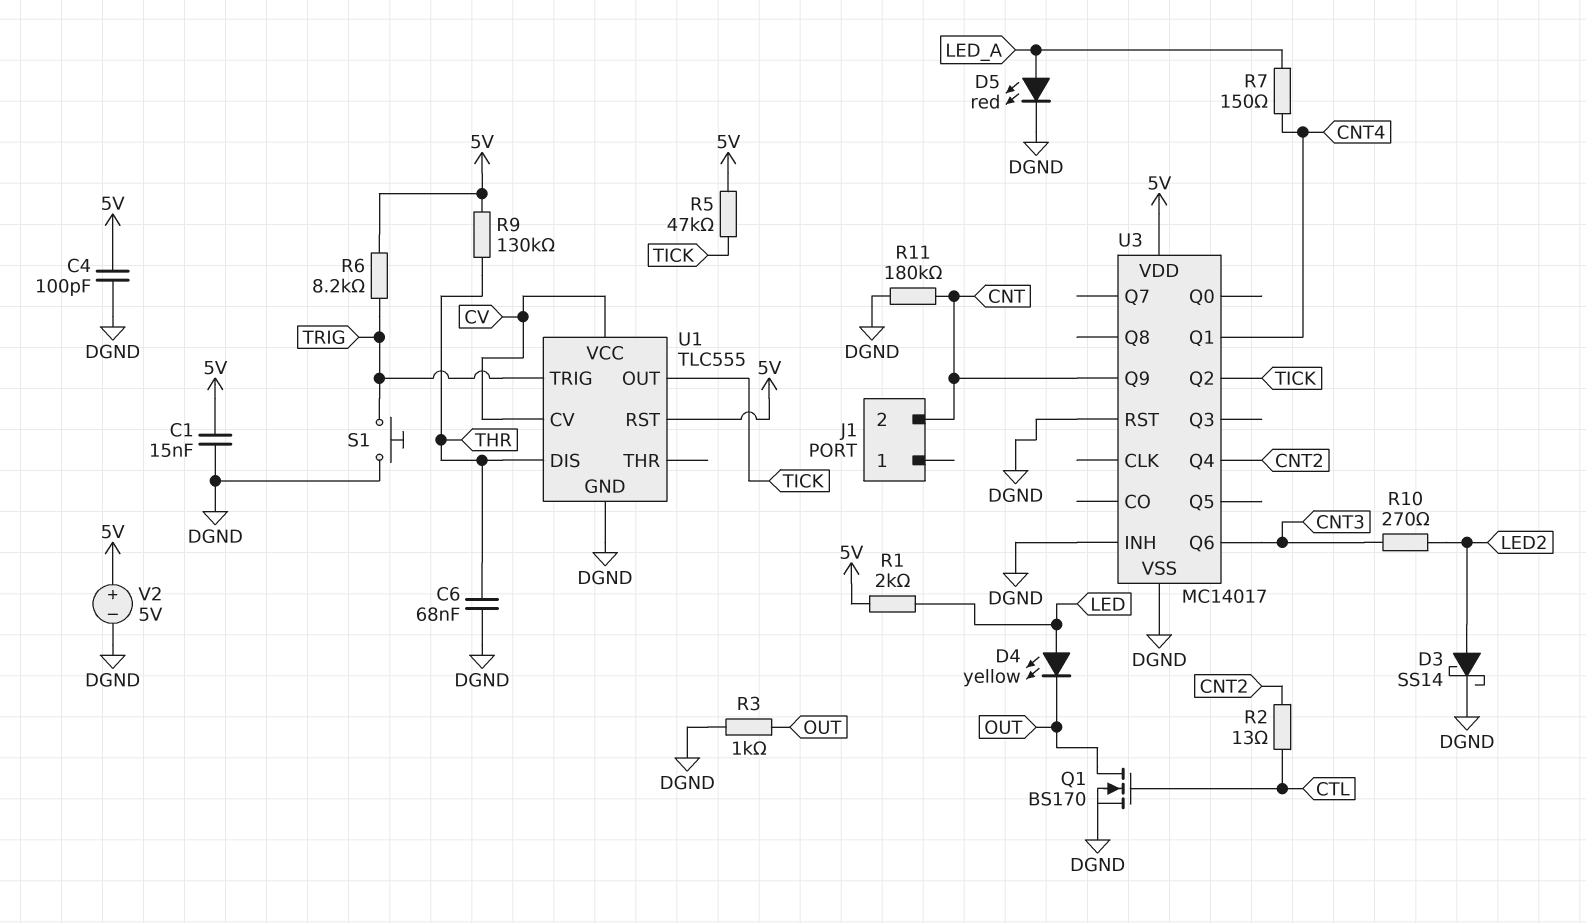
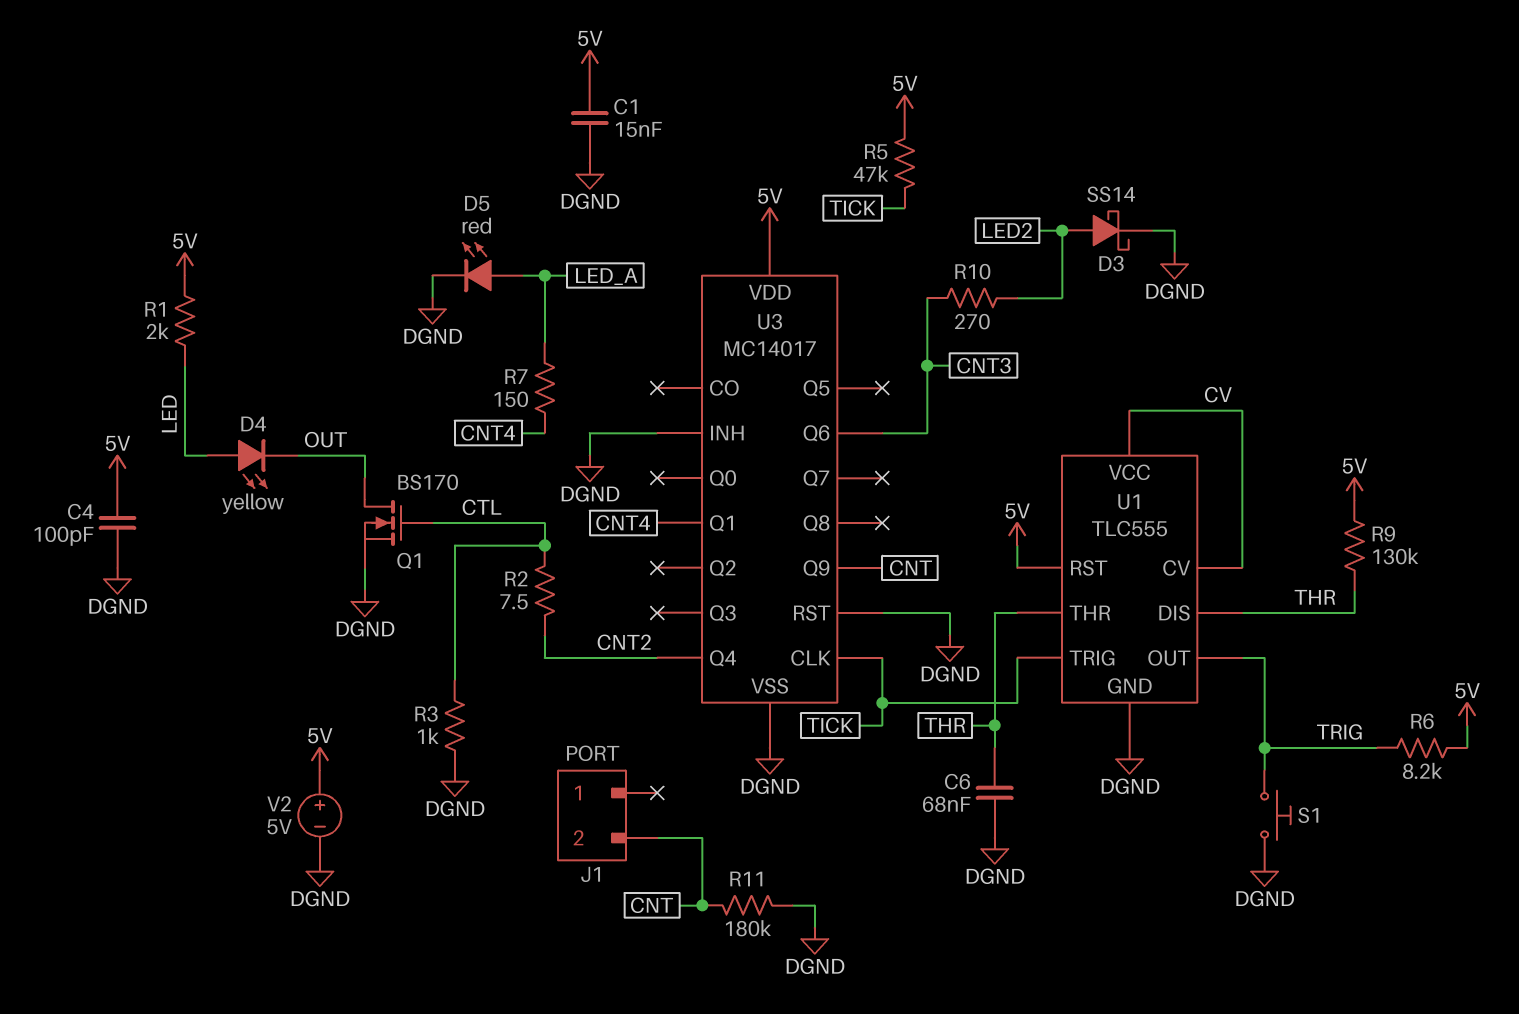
R2: 13 (CNT2, CTL) -> 7.5 (CNT2, CTL)
R3: 1k (DGND, OUT) -> 1k (CTL, DGND)
U1 pin OUT: TICK -> TRIG
U1 pin THR: none -> THR
U1 pin TRIG: TRIG -> TICK
U3 pin CLK: none -> TICK
U3 pin Q2: TICK -> none

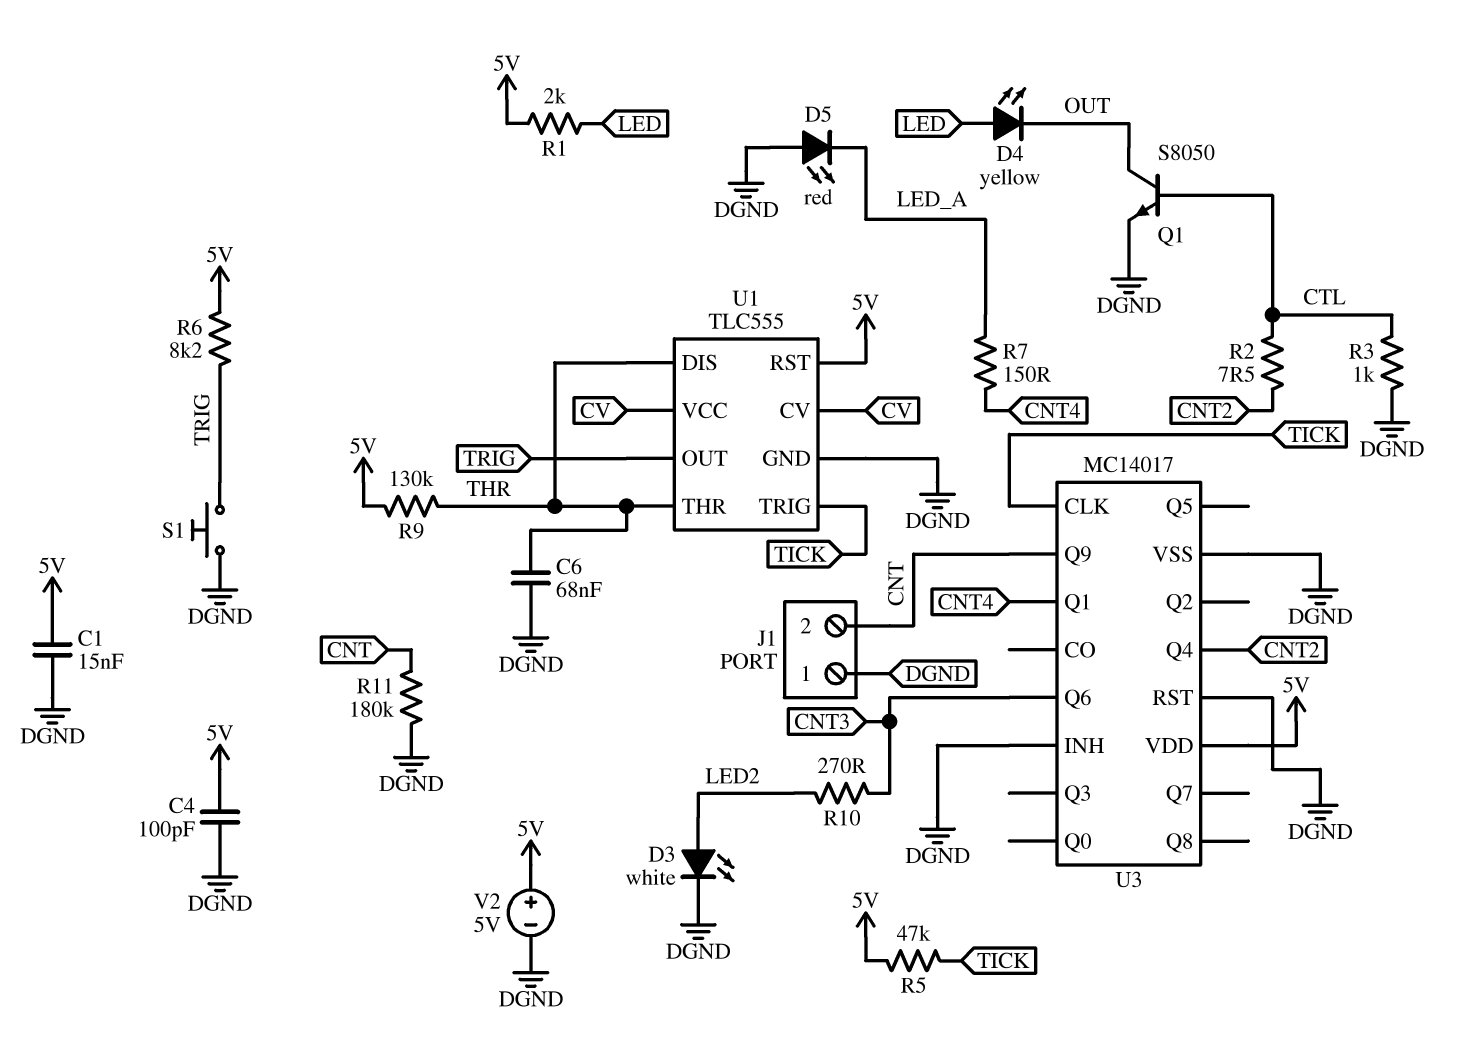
D3: schottky SS14 (A LED2, K DGND) -> LED white (A LED2, K DGND)
D5: LED red (A LED_A, K DGND) -> LED red (A DGND, K LED_A)
J1 pin 1: none -> DGND
Q1: NMOS BS170 (G CTL, D OUT, S DGND) -> NPN S8050 (B CTL, C OUT, E DGND)

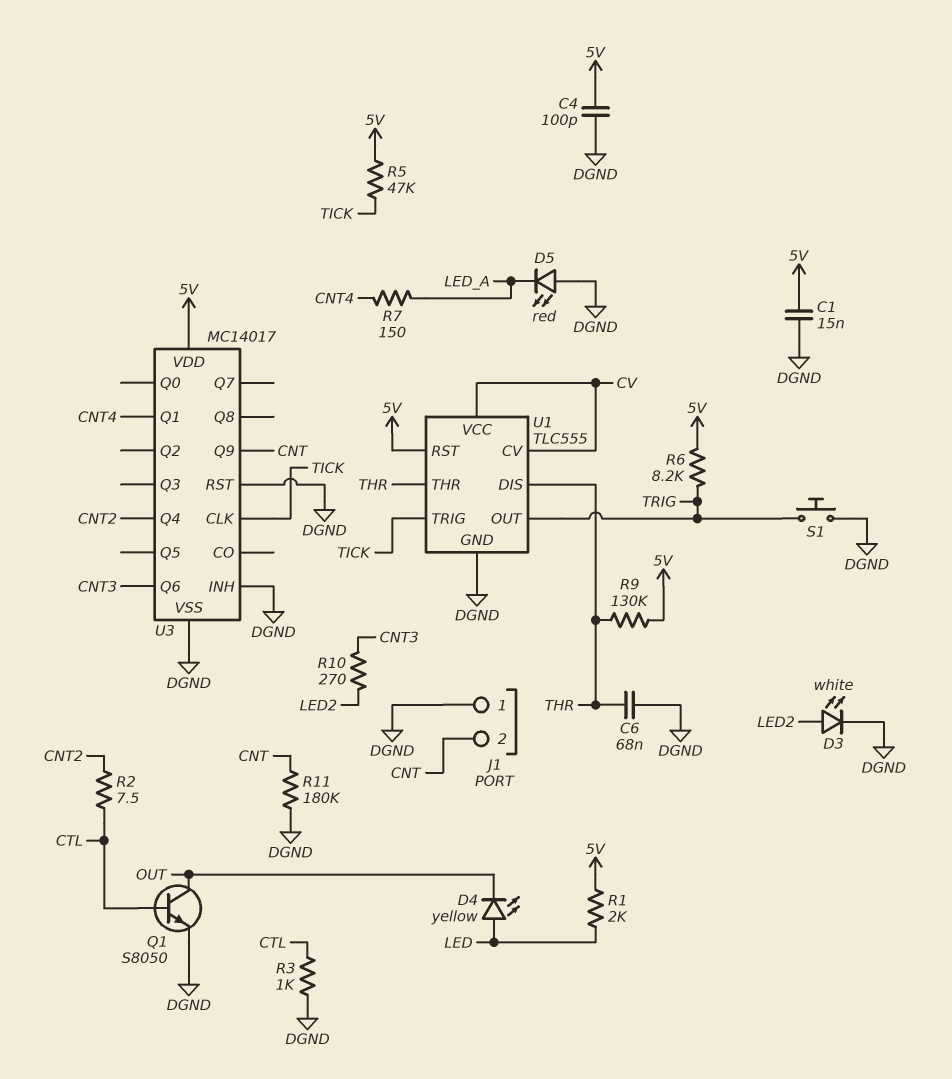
V2: 5V (plus 5V, minus DGND) -> none

